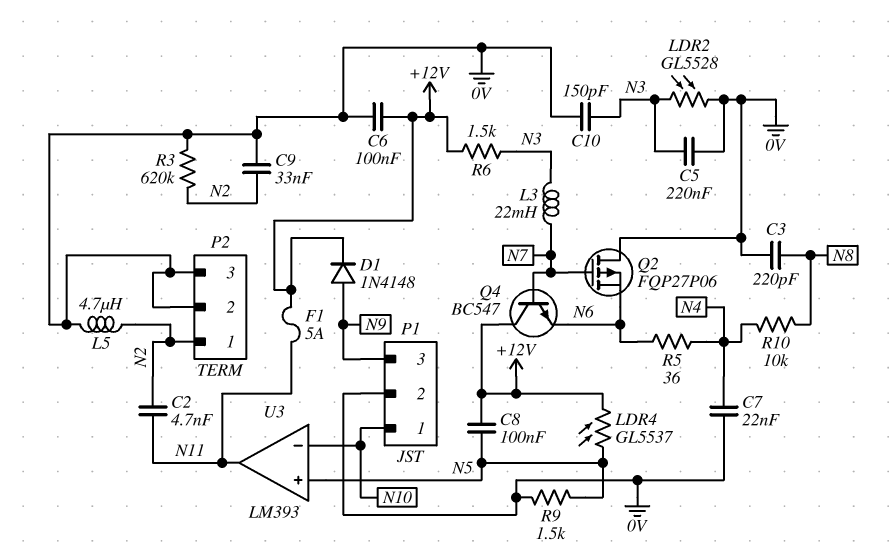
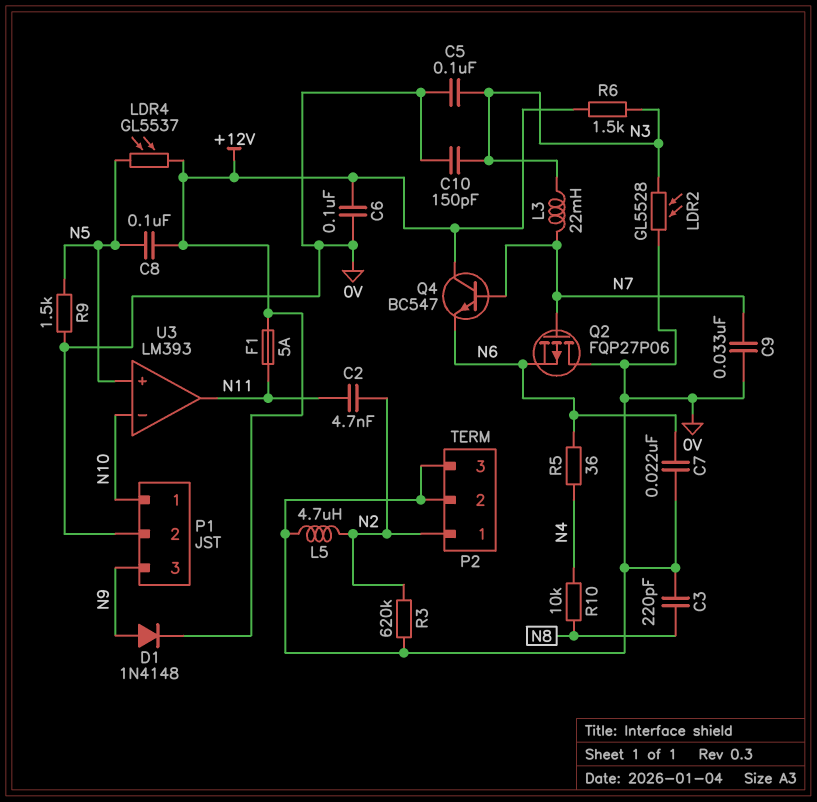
C5: 220nF (0V, N3) -> 100nF (0V, N3)
C7: 22nF (0V, N4) -> 22nF (0V, N6)
C9: 33nF (0V, N2) -> 33nF (0V, N7)

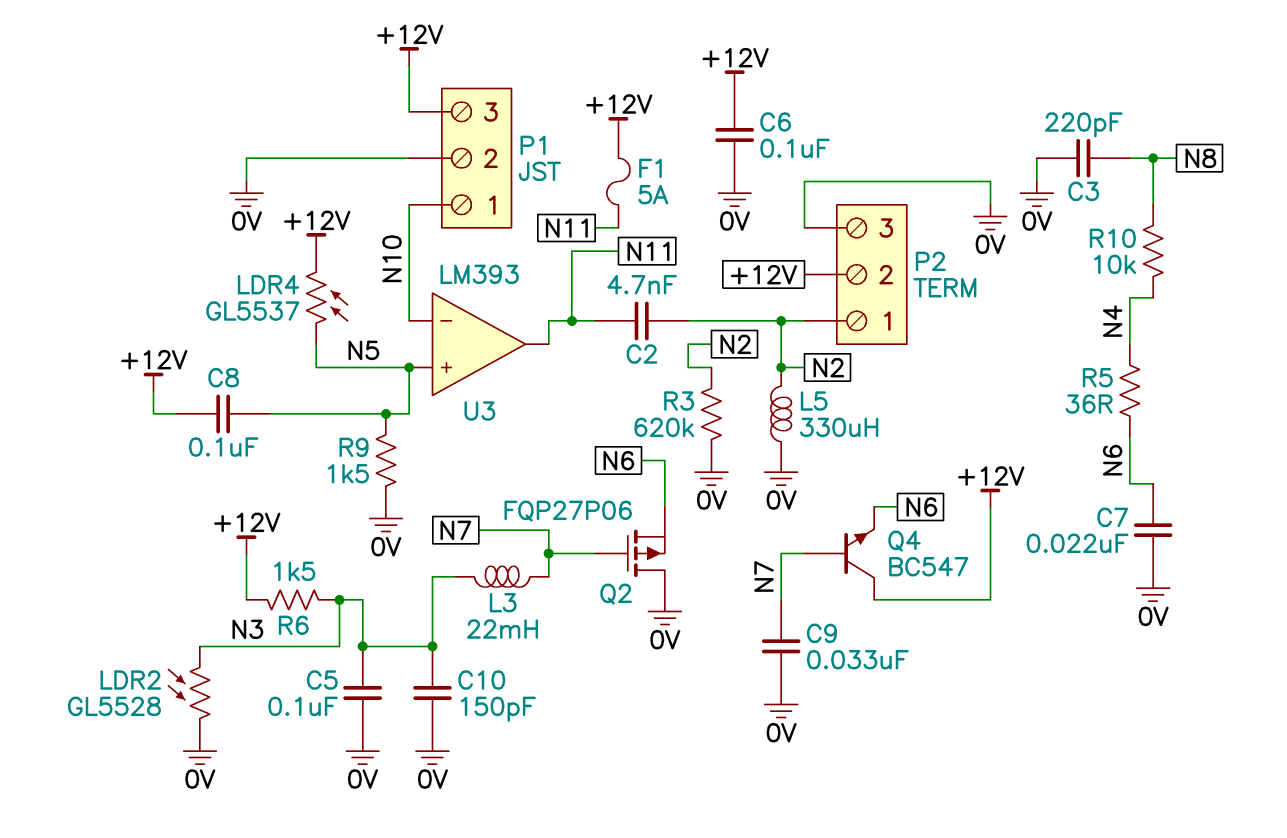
D1: diode 1N4148 (A N9, K +12V) -> none
L5: 4.7uH (0V, N2) -> 330uH (0V, N2)
P1 pin 3: N9 -> +12V
P2 pin 2: 0V -> +12V

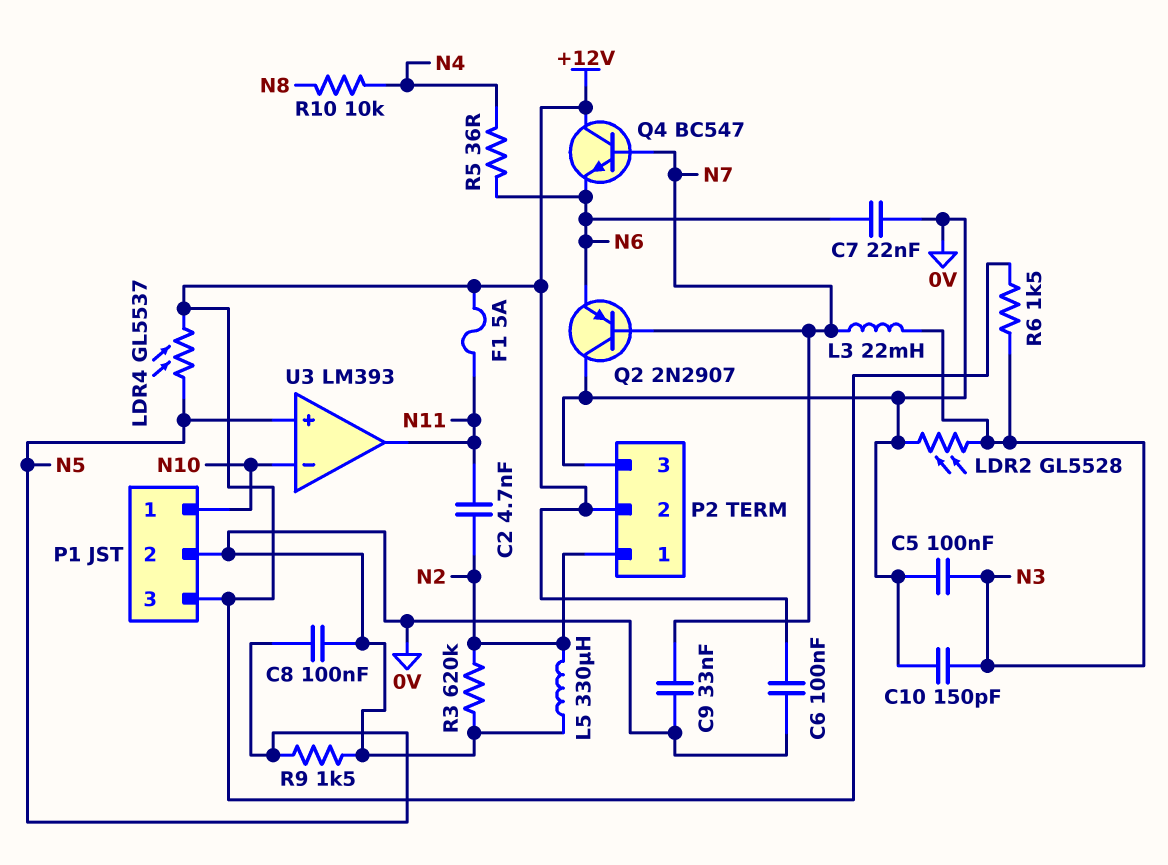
C3: 220pF (0V, N8) -> none
C8: 100nF (+12V, N5) -> 100nF (0V, N5)
Q2: PMOS FQP27P06 (G N7, D 0V, S N6) -> PNP 2N2907 (B N7, C 0V, E N6)

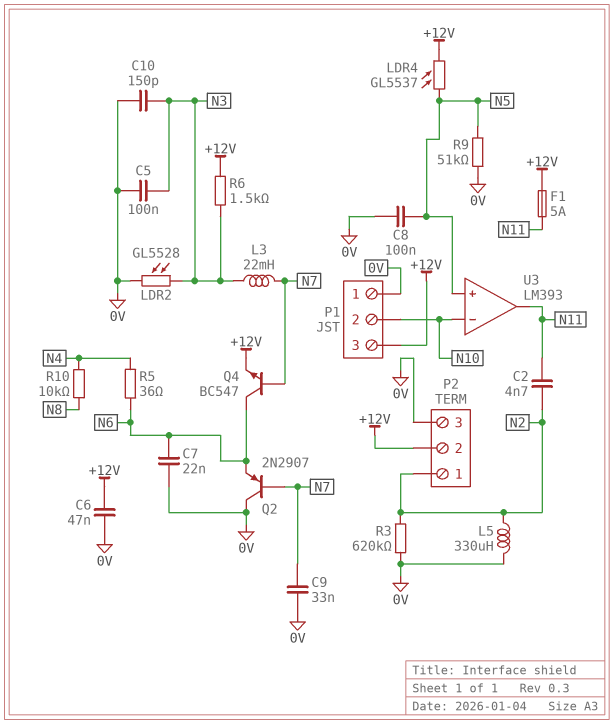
C6: 100nF (+12V, 0V) -> 47nF (+12V, 0V)
P1 pin 1: N10 -> 0V
P1 pin 2: 0V -> N10
Q4: NPN BC547 (B N7, C +12V, E N6) -> NPN BC547 (B N7, C N6, E +12V)
R9: 1.5k (0V, N5) -> 51k (0V, N5)

